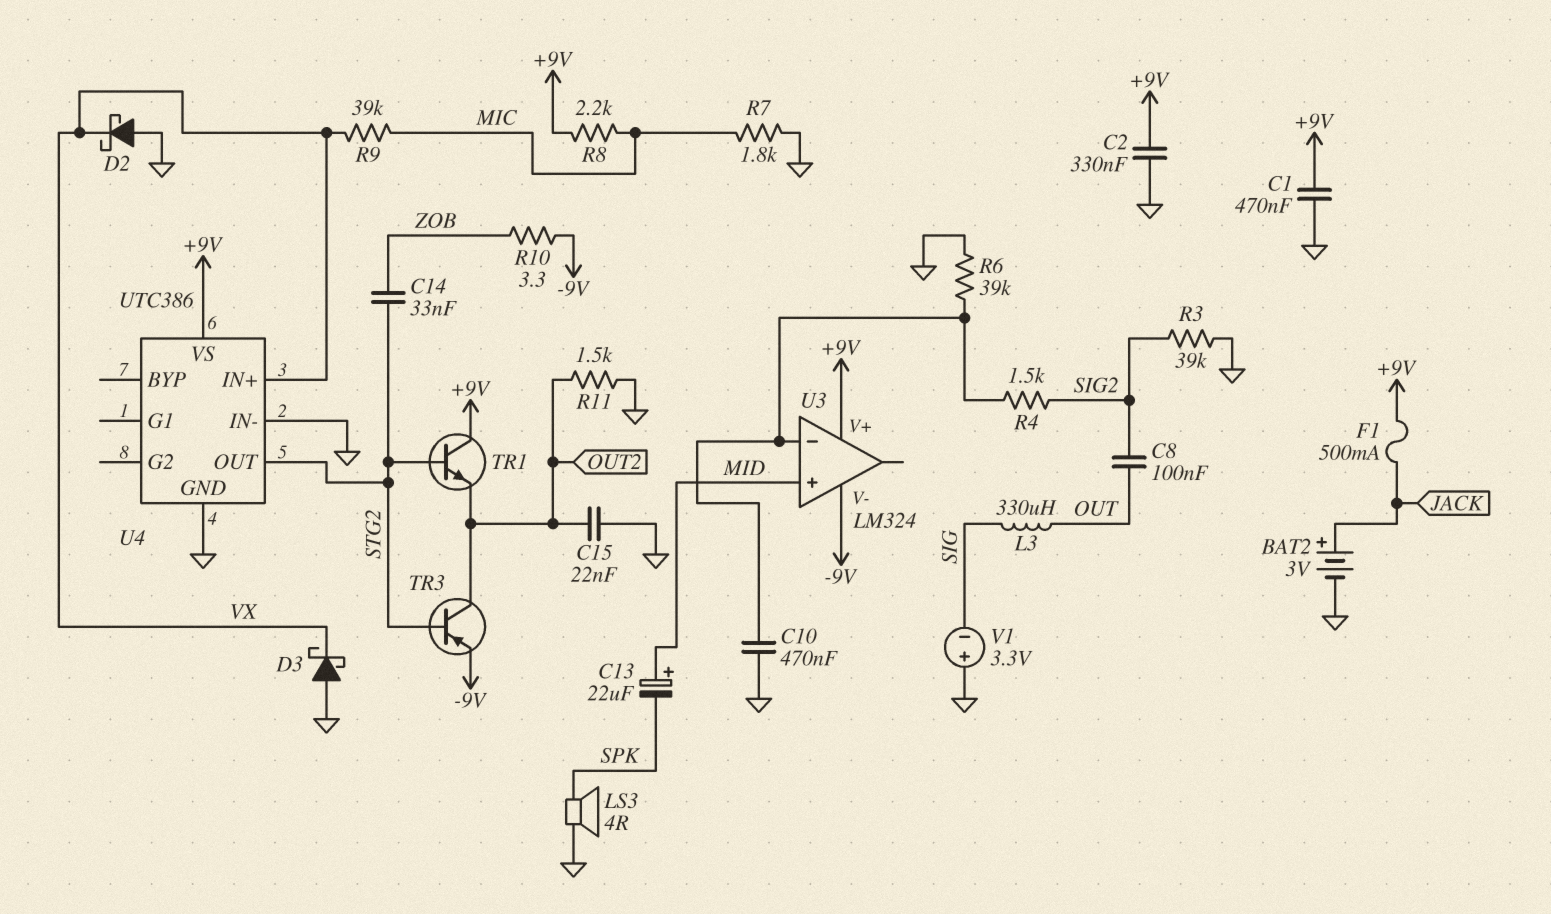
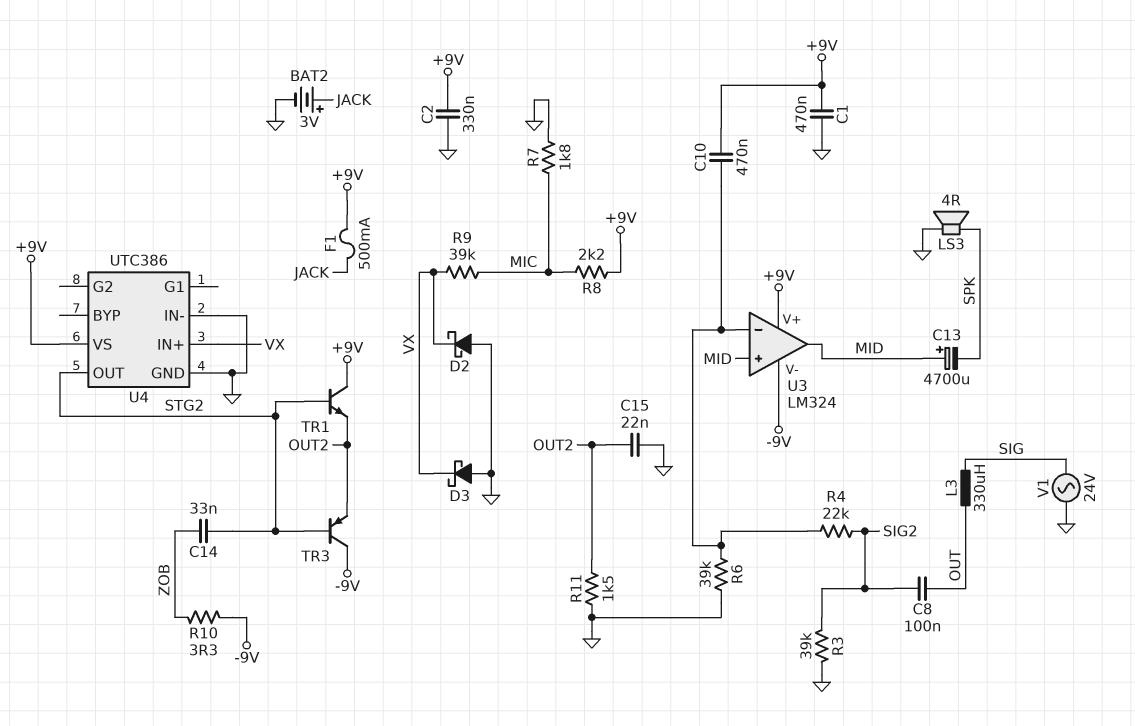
C10: 470nF (GND, U3/in-) -> 470nF (+9V, U3/in-)
C13: 22uF (plus MID, minus SPK) -> 4700uF (plus MID, minus SPK)
R4: 1.5k (SIG2, U3/in-) -> 22k (SIG2, U3/in-)
TR3: PNP (B STG2, C OUT2, E -9V) -> PNP (B STG2, C -9V, E OUT2)
U3 pin out: none -> MID
V1: 3.3V (plus GND, minus SIG) -> AC 24V (GND, SIG)

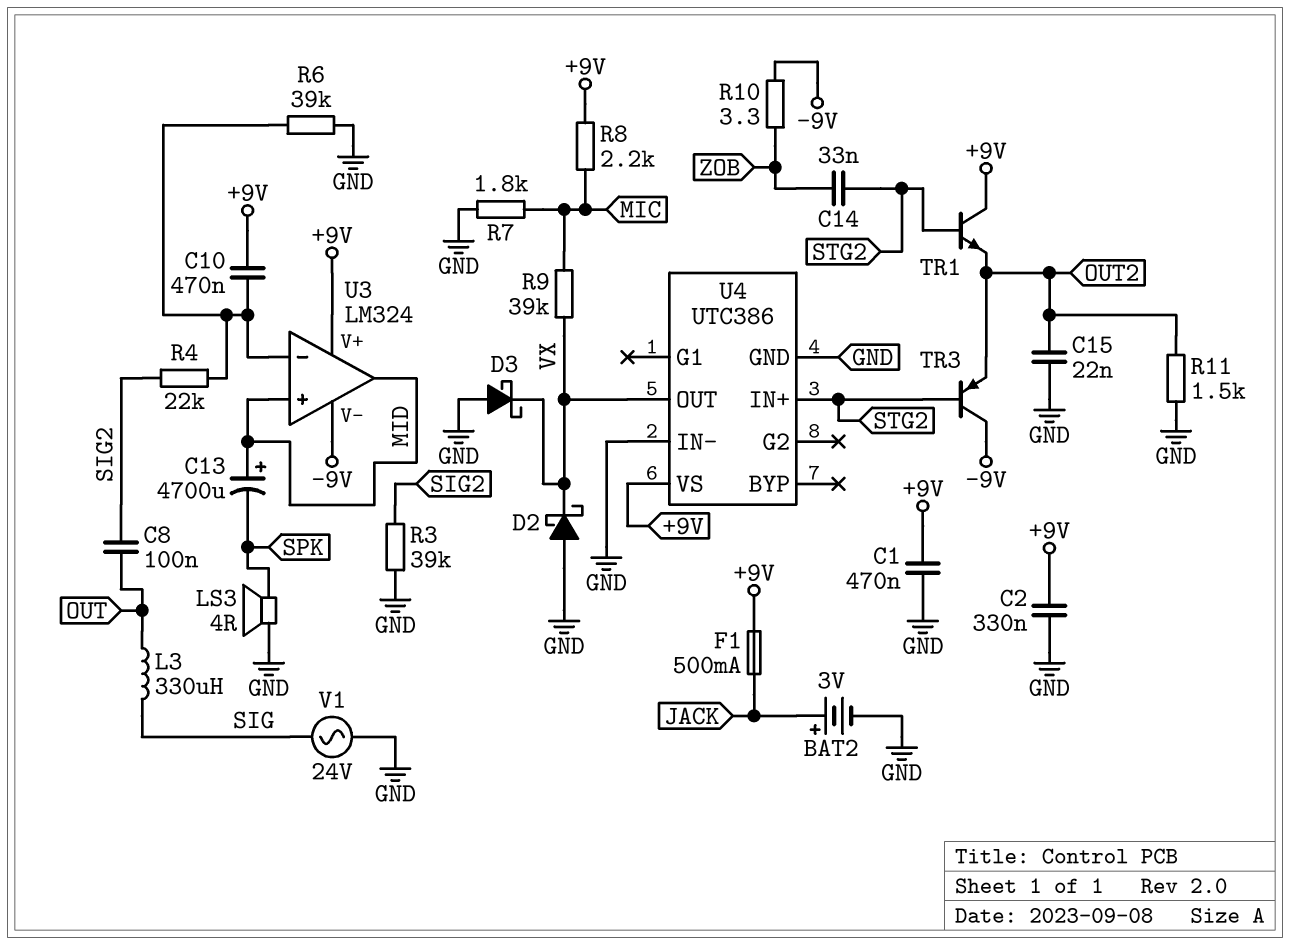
U4 pin IN+: VX -> STG2
U4 pin OUT: STG2 -> VX

